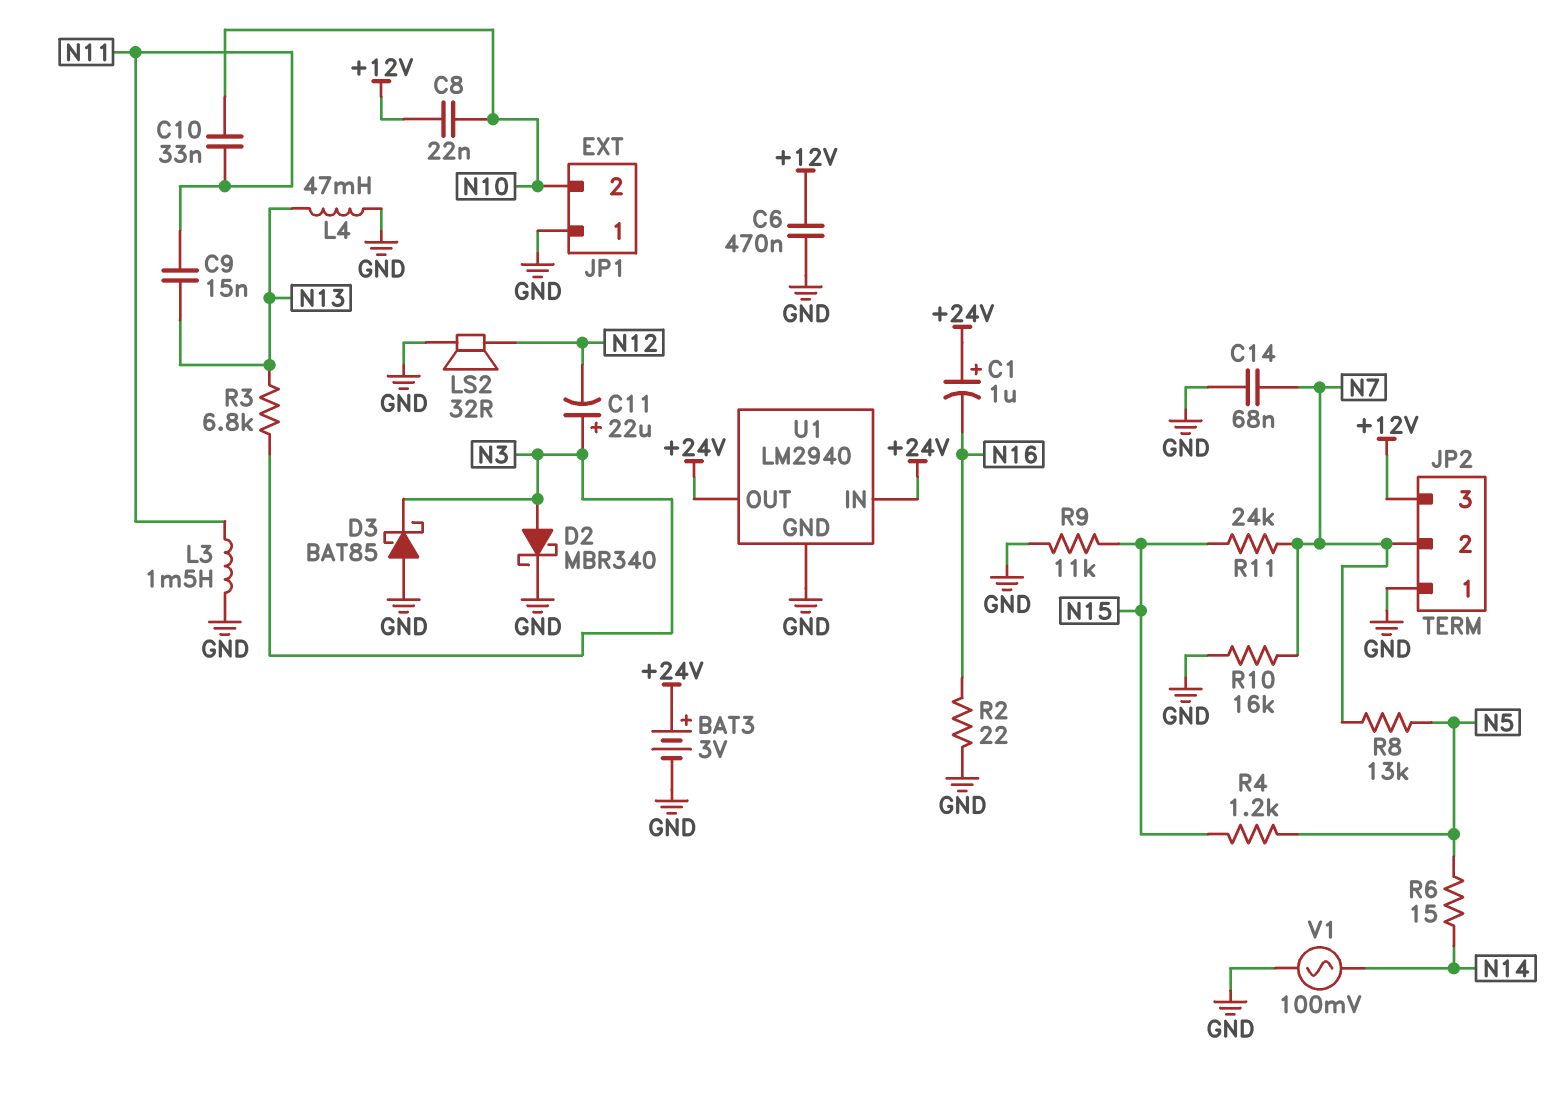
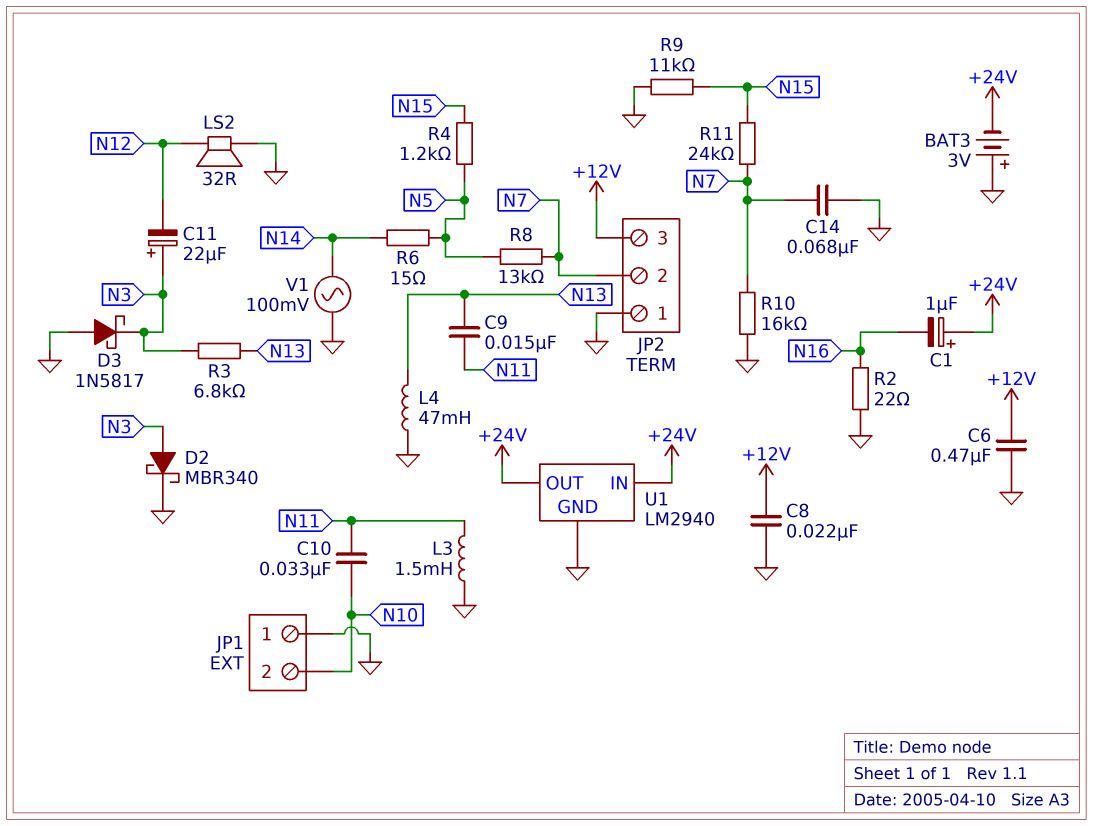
BAT3: 3V (plus +24V, minus GND) -> 3V (plus GND, minus +24V)
C8: 22nF (+12V, N10) -> 22nF (+12V, GND)
D3: schottky BAT85 (A GND, K N3) -> schottky 1N5817 (A GND, K N3)

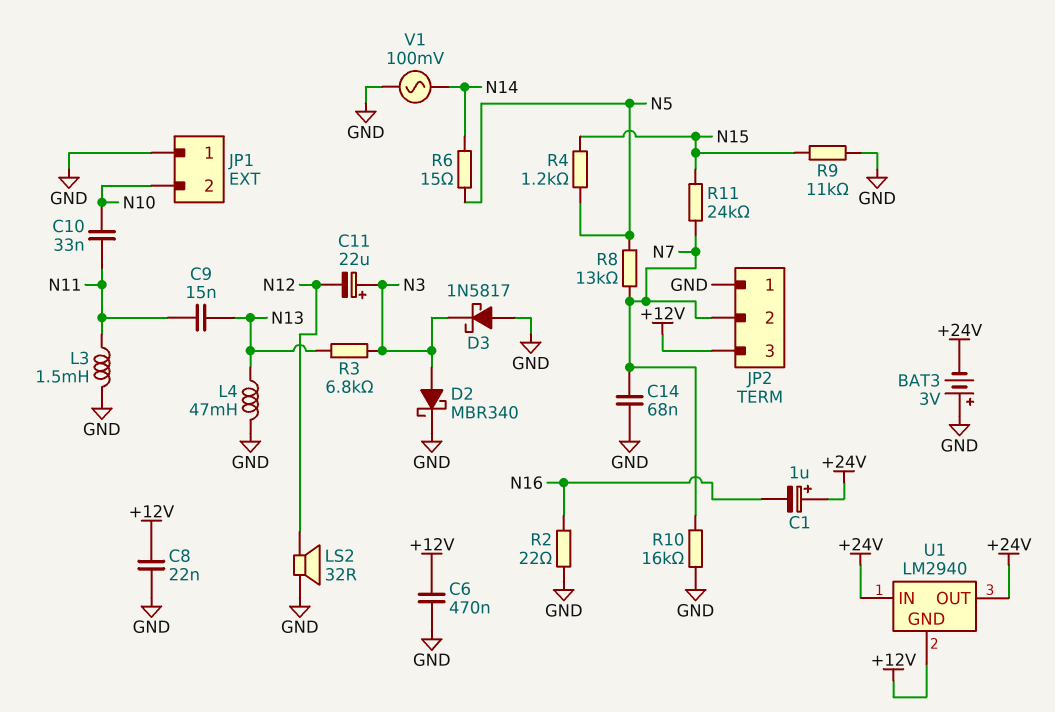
U1 pin GND: GND -> +12V

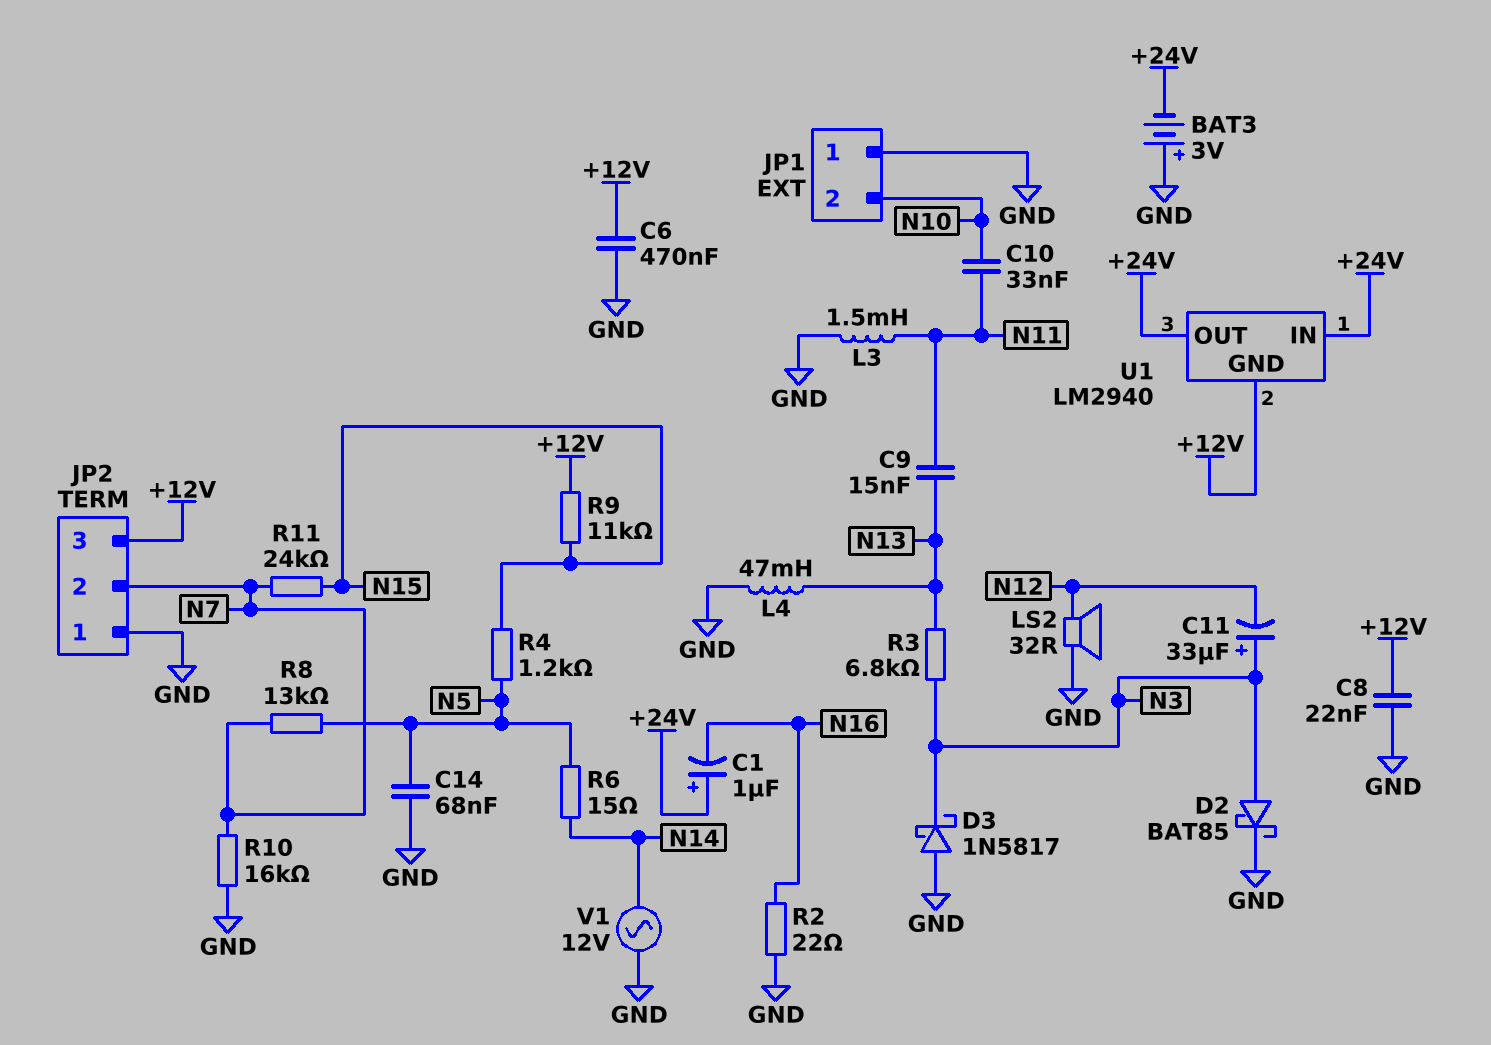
C11: 22uF (plus N3, minus N12) -> 33uF (plus N3, minus N12)
C14: 68nF (GND, N7) -> 68nF (GND, N5)
D2: schottky MBR340 (A N3, K GND) -> schottky BAT85 (A N3, K GND)
R9: 11k (GND, N15) -> 11k (+12V, N15)
V1: AC 100mV (GND, N14) -> AC 12V (GND, N14)

